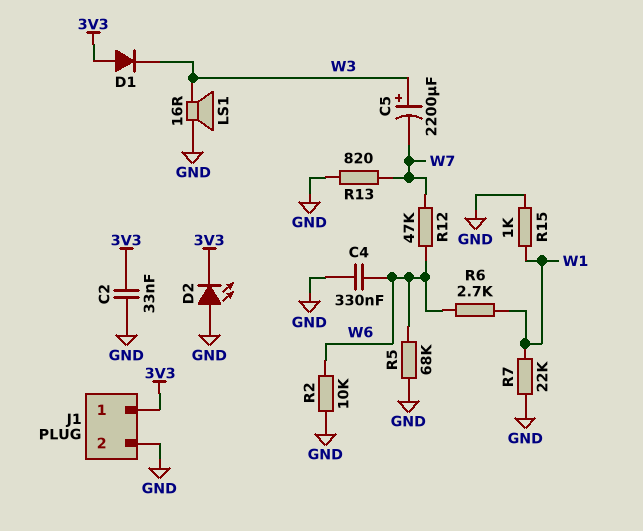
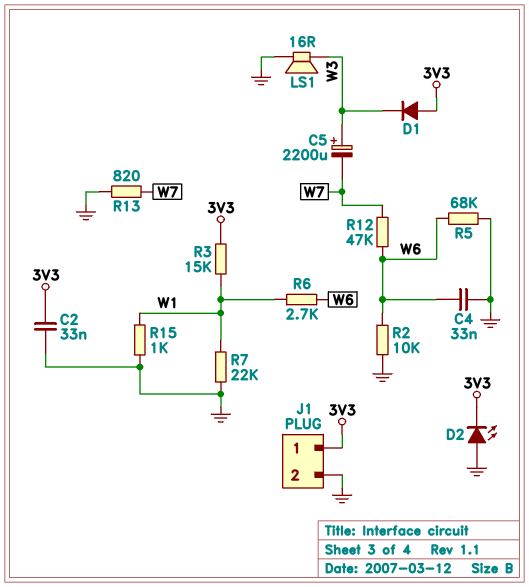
C4: 330nF (GND, W6) -> 33nF (GND, W6)
R3: none -> 15k (3V3, W1)

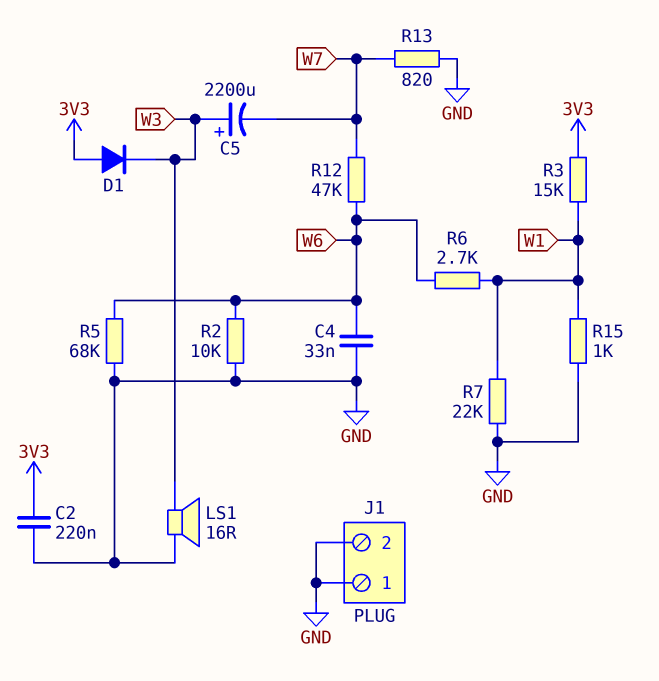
C2: 33nF (3V3, GND) -> 220nF (3V3, GND)
D2: LED (A GND, K 3V3) -> none
J1 pin 1: 3V3 -> GND

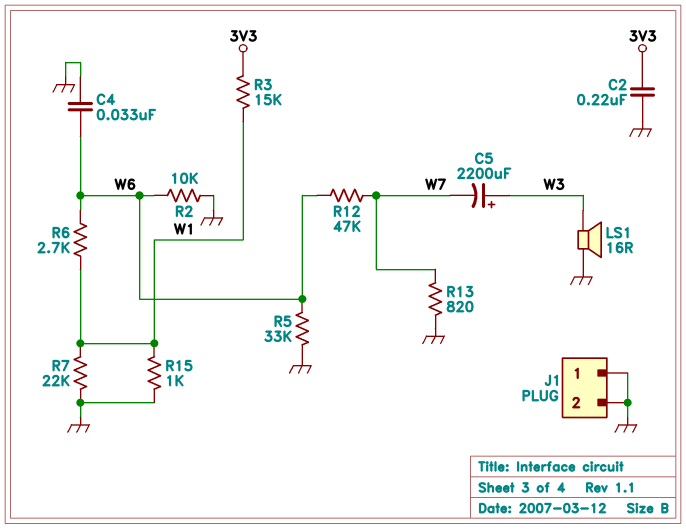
D1: diode (A 3V3, K W3) -> none
R5: 68k (GND, W6) -> 33k (GND, W6)

